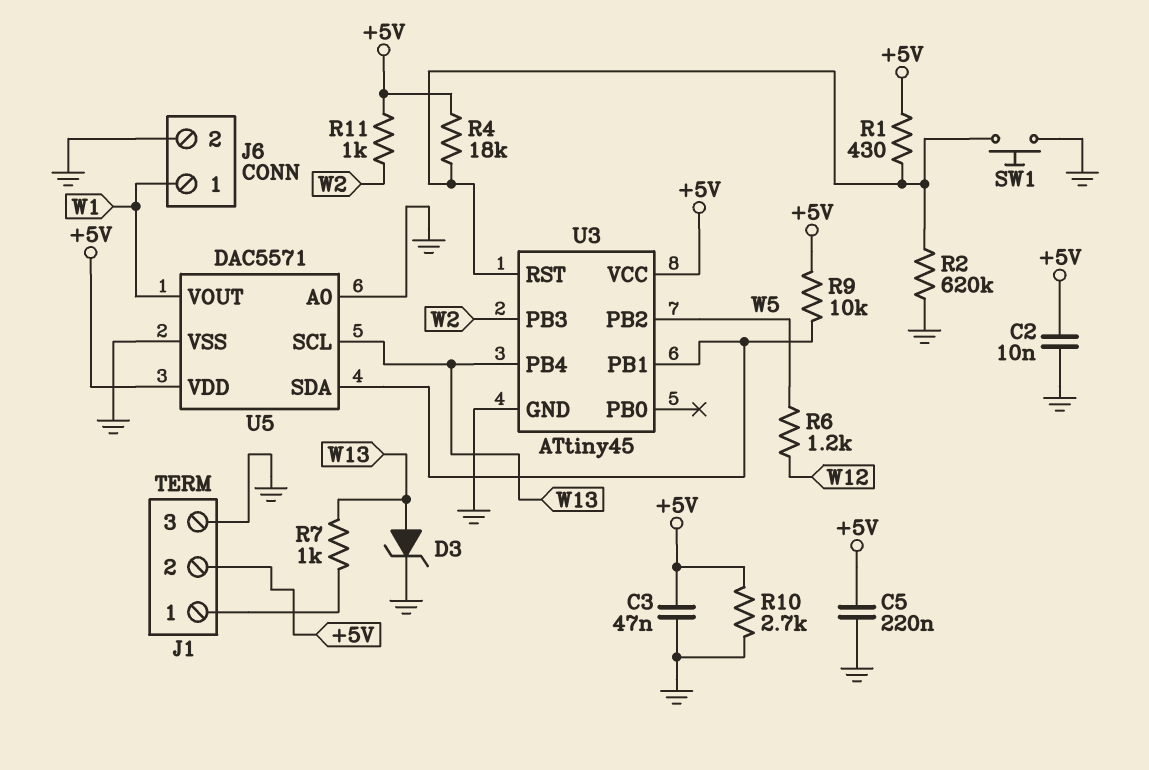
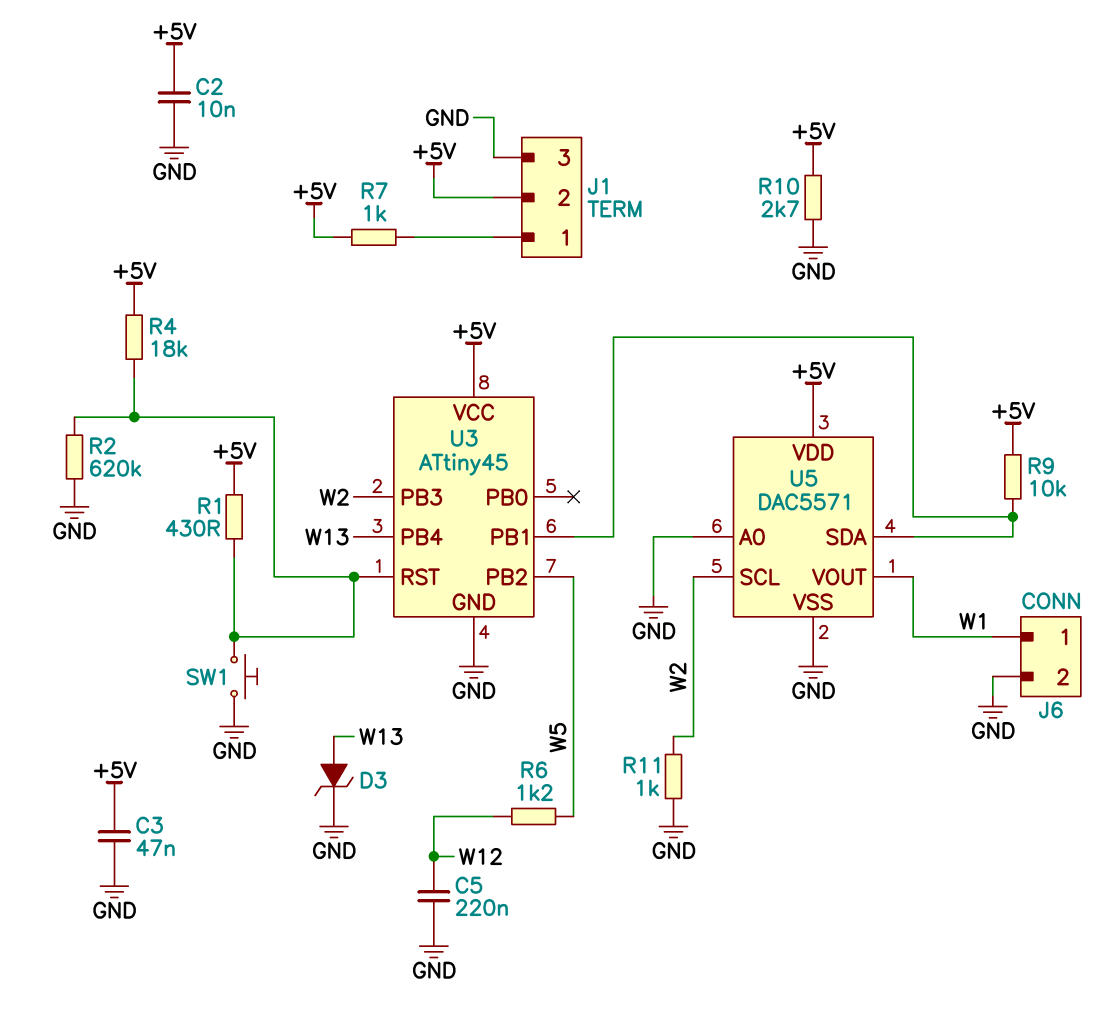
C5: 220nF (+5V, GND) -> 220nF (GND, W12)
R7: 1k (J1/1, W13) -> 1k (+5V, J1/1)
R11: 1k (+5V, W2) -> 1k (GND, W2)
U5 pin SCL: W13 -> W2

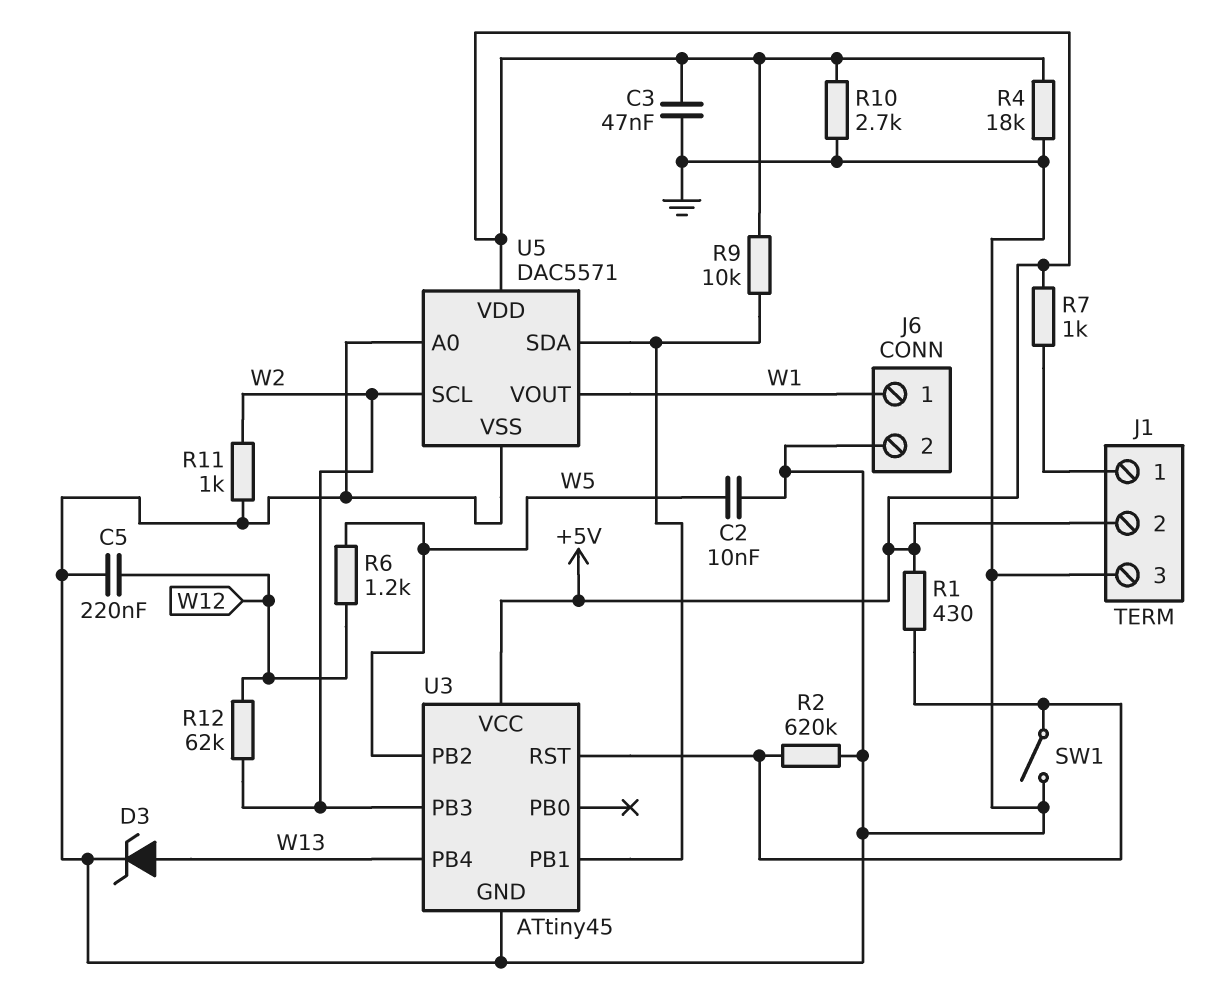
C2: 10nF (+5V, GND) -> 10nF (GND, W5)
R4: 18k (+5V, U3/RST) -> 18k (+5V, GND)
R12: none -> 62k (W2, W12)
SW1: button (GND, U3/RST) -> switch (GND, U3/RST)

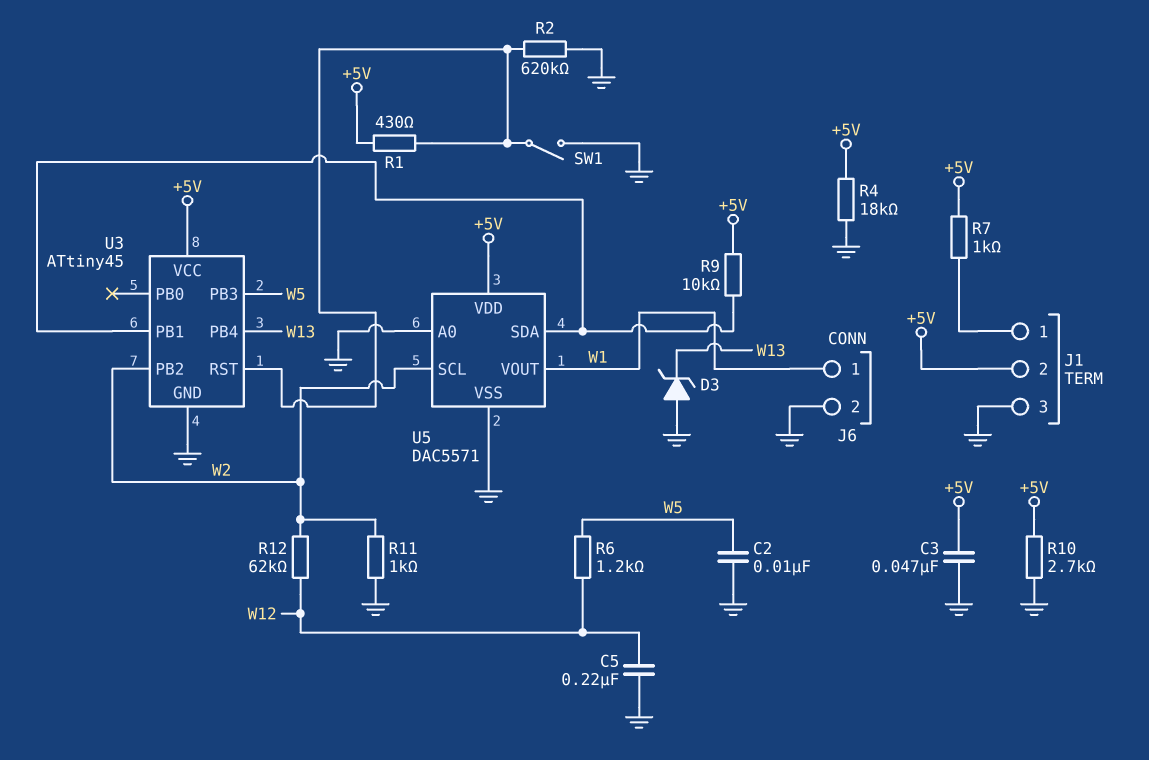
D3: zener (A W13, K GND) -> zener (A GND, K W13)
U3 pin PB2: W5 -> W2
U3 pin PB3: W2 -> W5

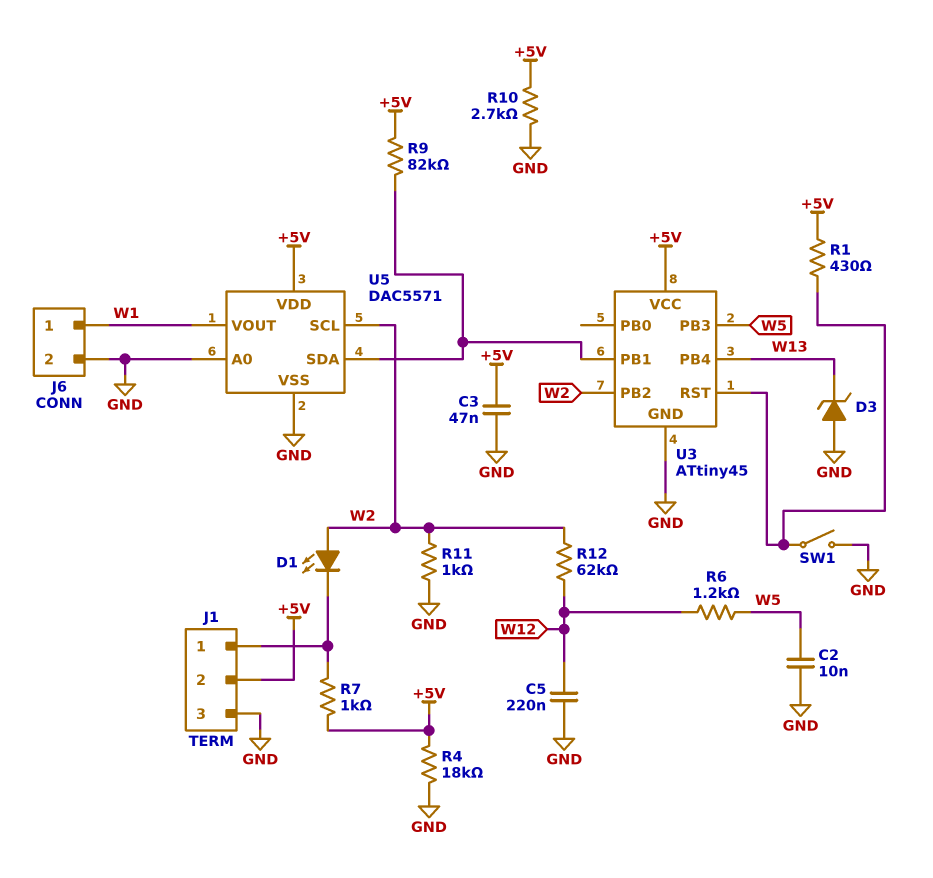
D1: none -> LED (A W2, K J1/1)
R2: 620k (GND, U3/RST) -> none
R9: 10k (+5V, U3/PB1) -> 82k (+5V, U3/PB1)

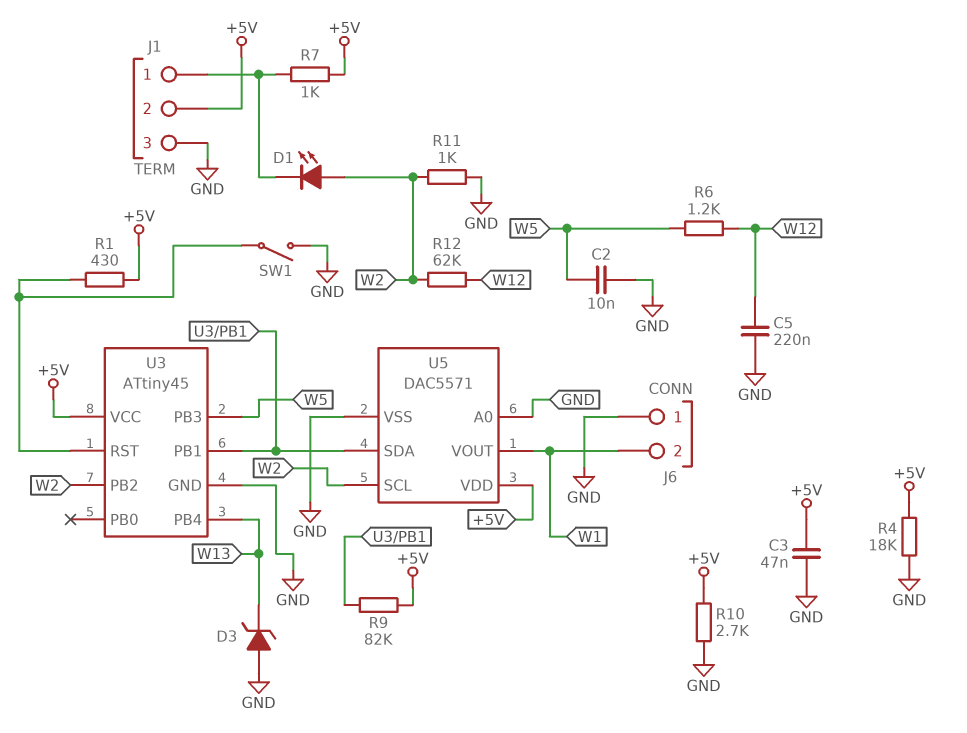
J6 pin 1: W1 -> GND
J6 pin 2: GND -> W1

